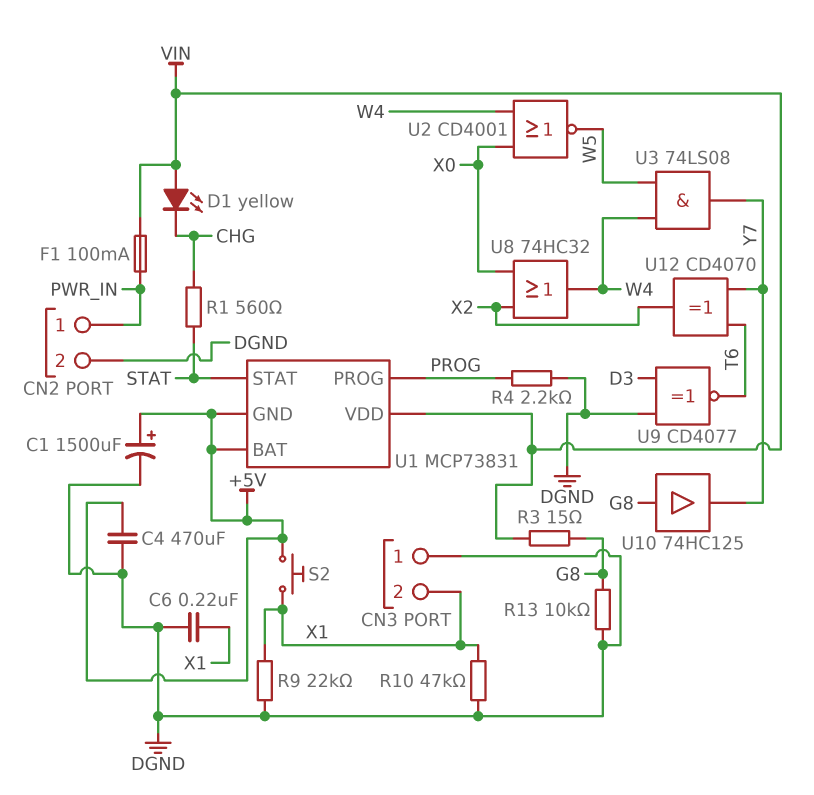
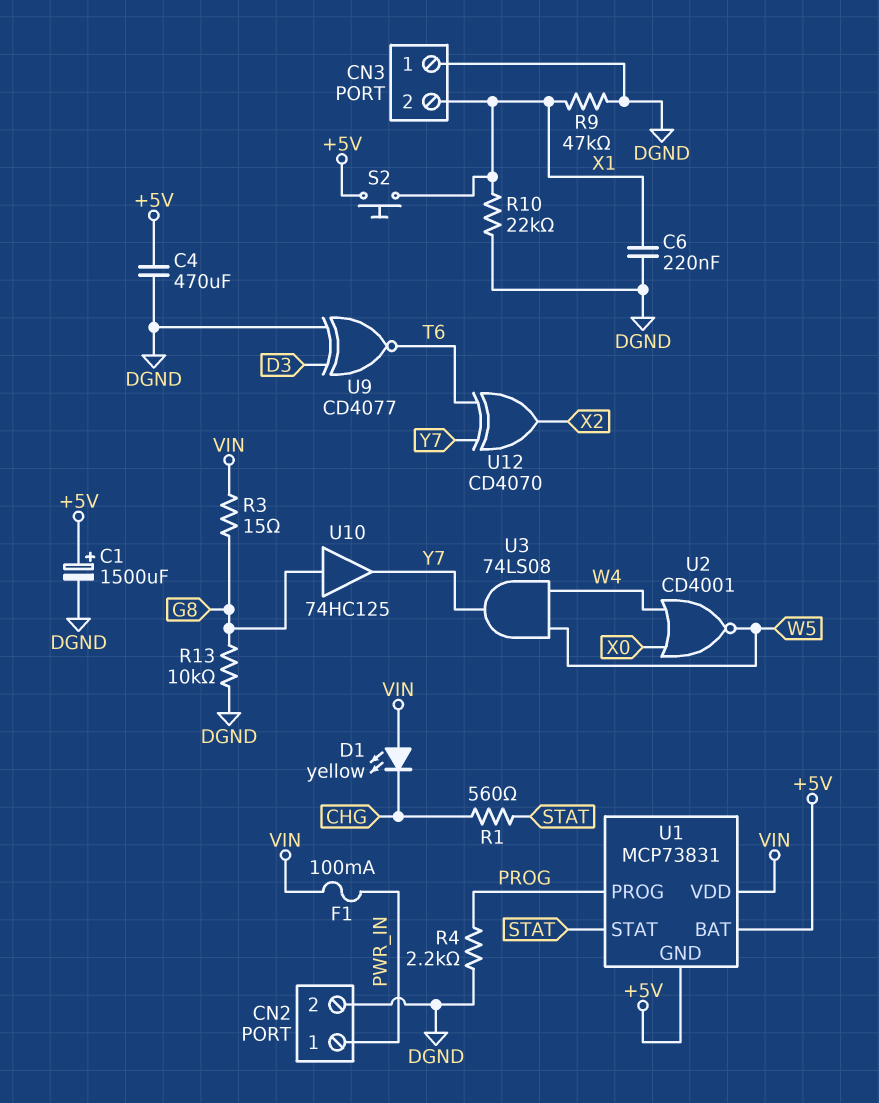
R9: 22k (DGND, X1) -> 47k (DGND, X1)
R10: 47k (DGND, X1) -> 22k (DGND, X1)
U8: OR 74HC32 (in X0, in X2, out W4) -> none

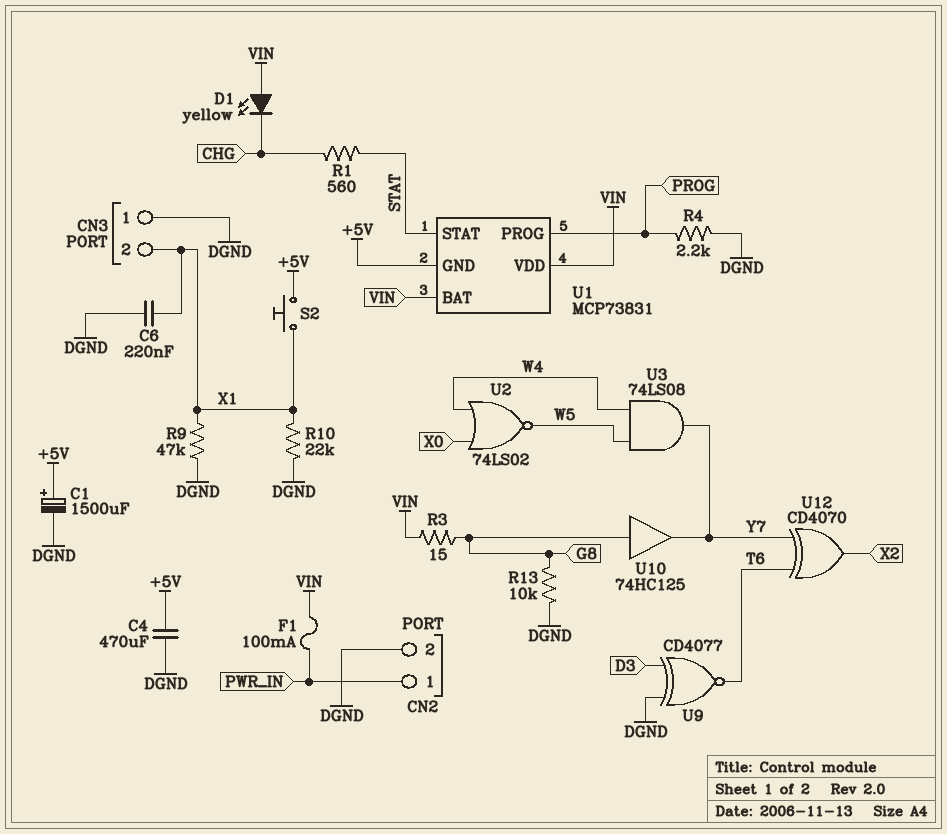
U1 pin BAT: +5V -> VIN
U2: NOR CD4001 (in W4, in X0, out W5) -> NOR 74LS02 (in W4, in X0, out W5)

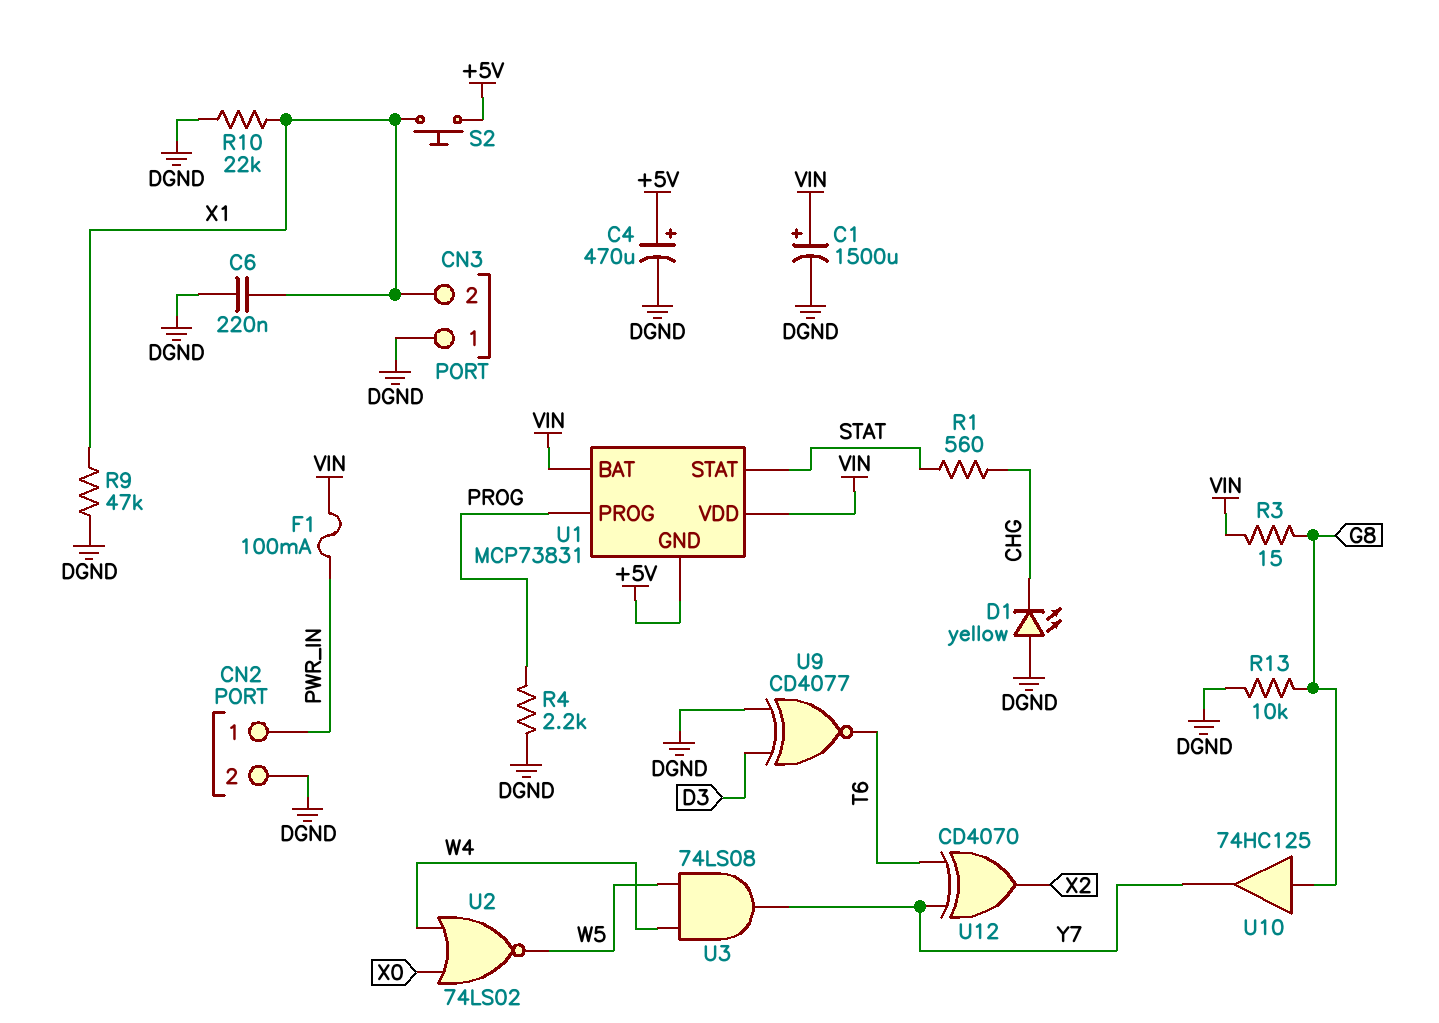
C1: 1500uF (plus +5V, minus DGND) -> 1500uF (plus VIN, minus DGND)
C4: 470uF (+5V, DGND) -> 470uF (plus +5V, minus DGND)
D1: LED yellow (A VIN, K CHG) -> LED yellow (A DGND, K CHG)

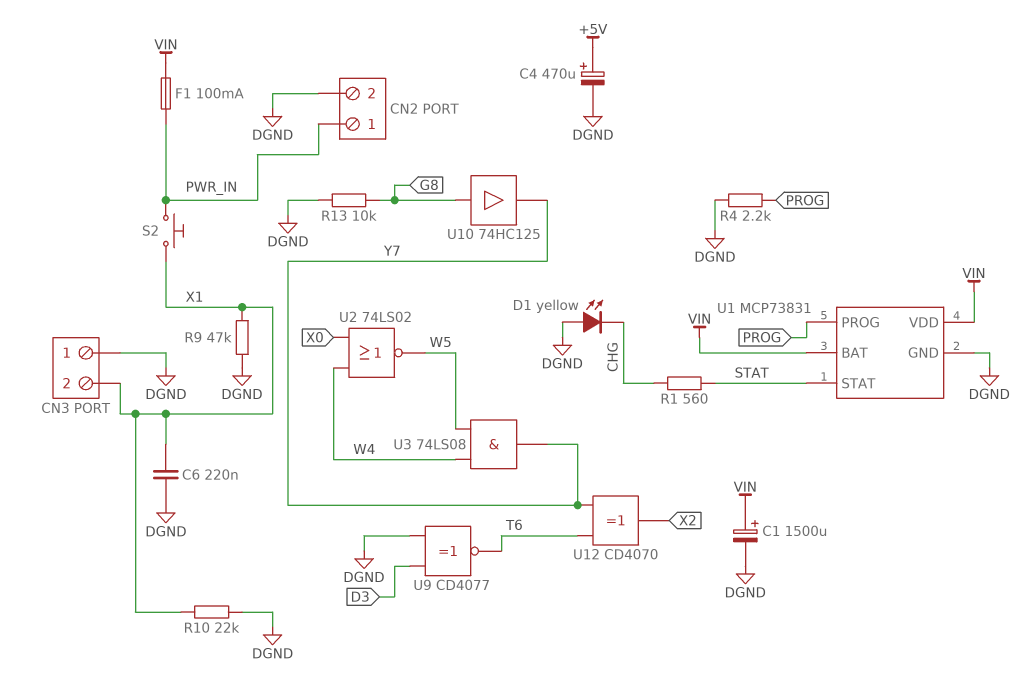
R3: 15 (G8, VIN) -> none
S2: button (+5V, X1) -> button (PWR_IN, X1)
U1 pin GND: +5V -> DGND

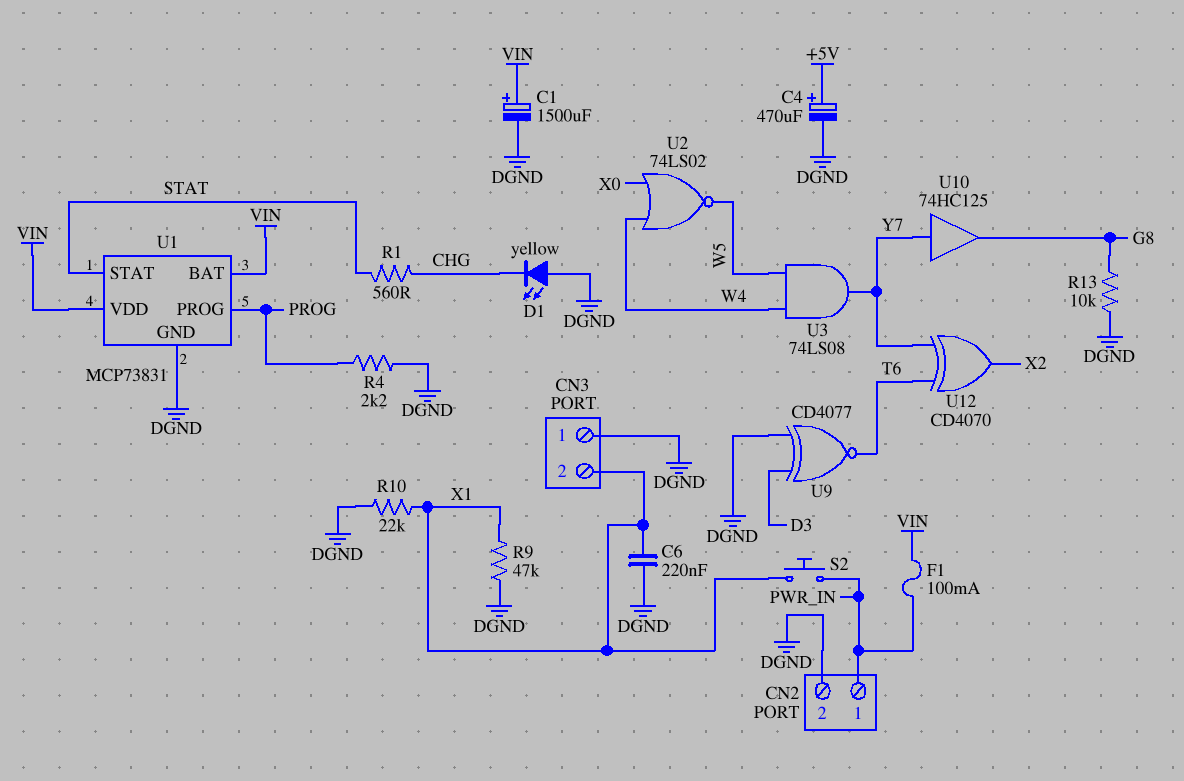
U10: buffer 74HC125 (in G8, out Y7) -> buffer 74HC125 (in Y7, out G8)

